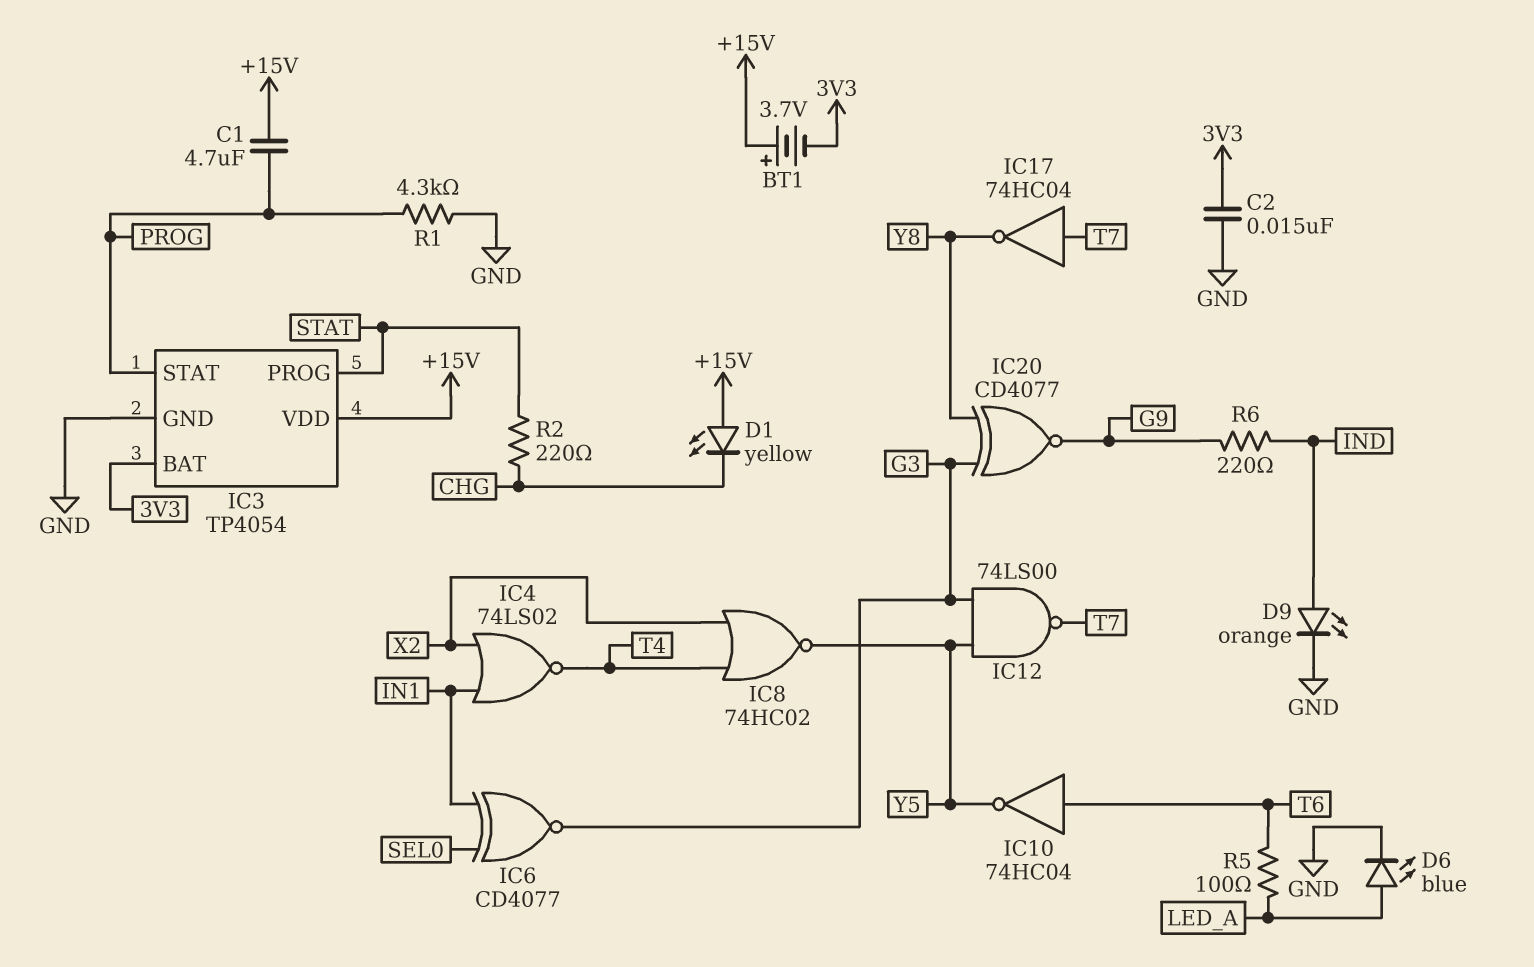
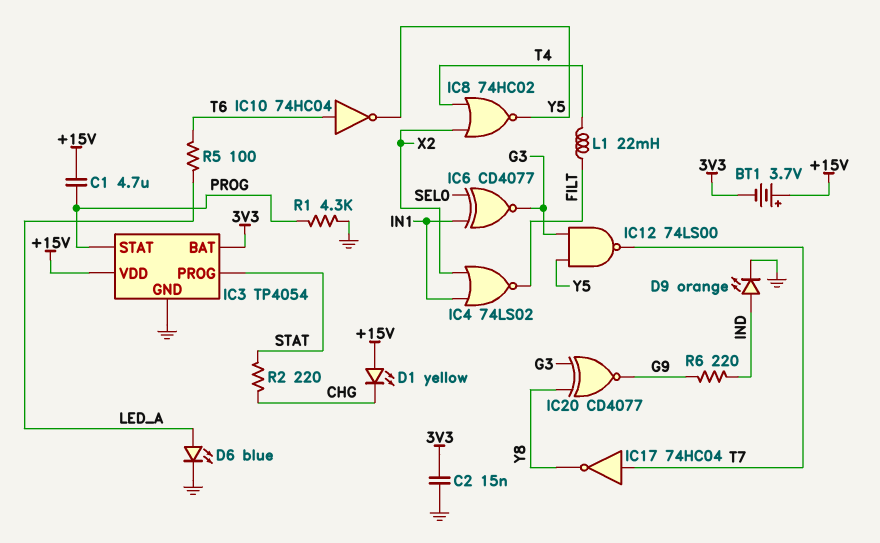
IC4: NOR 74LS02 (in IN1, in X2, out T4) -> NOR 74LS02 (in IN1, in X2, out FILT)
L1: none -> 22mH (FILT, T4)

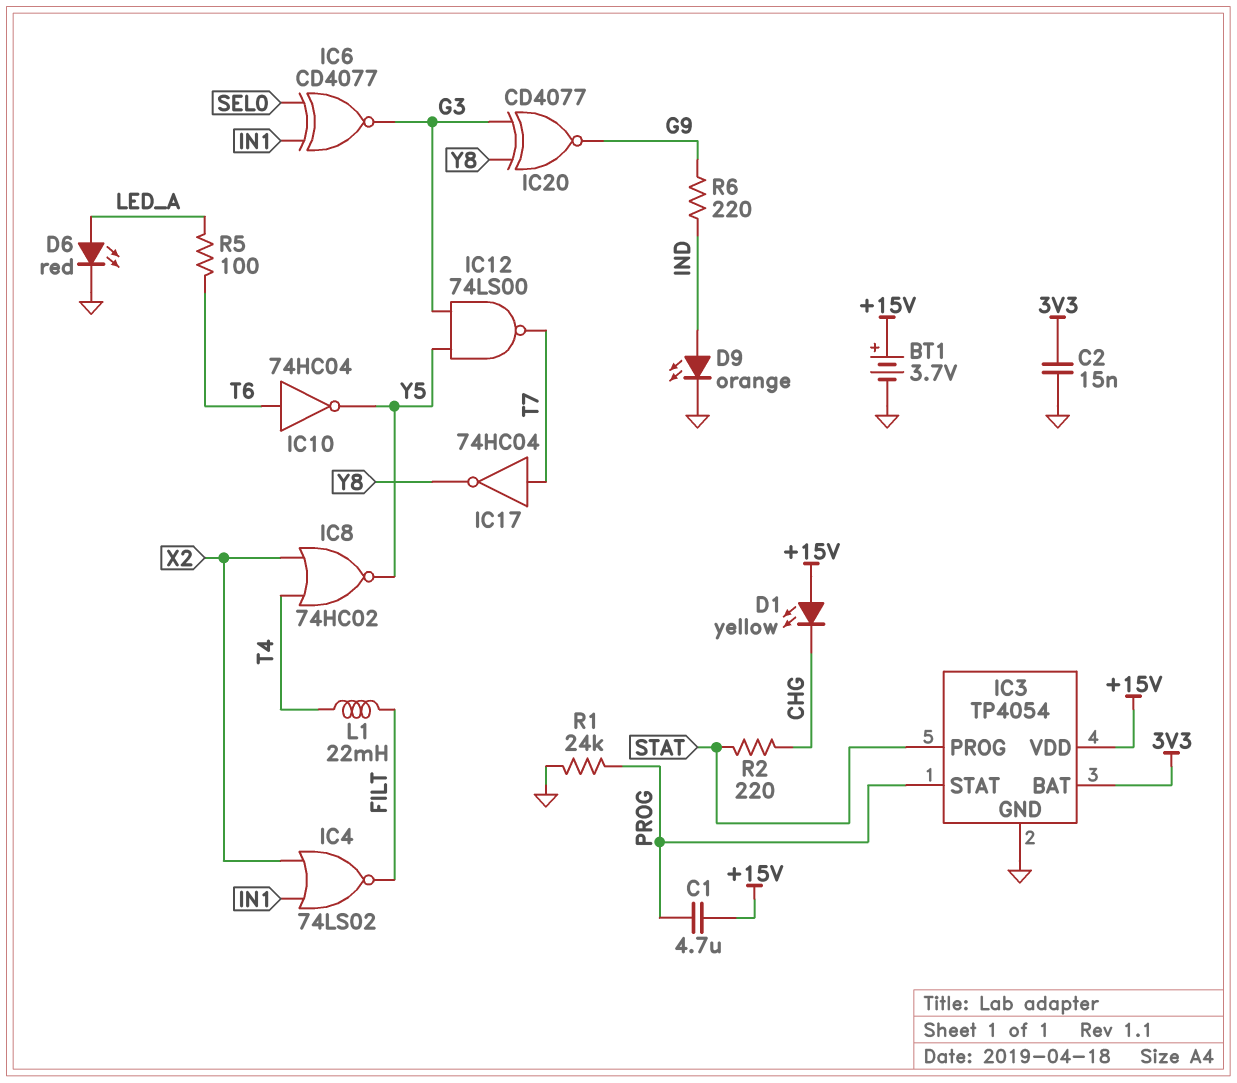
BT1: 3.7V (plus +15V, minus 3V3) -> 3.7V (plus +15V, minus GND)
D6: LED blue (A LED_A, K GND) -> LED red (A LED_A, K GND)
R1: 4.3k (GND, PROG) -> 24k (GND, PROG)

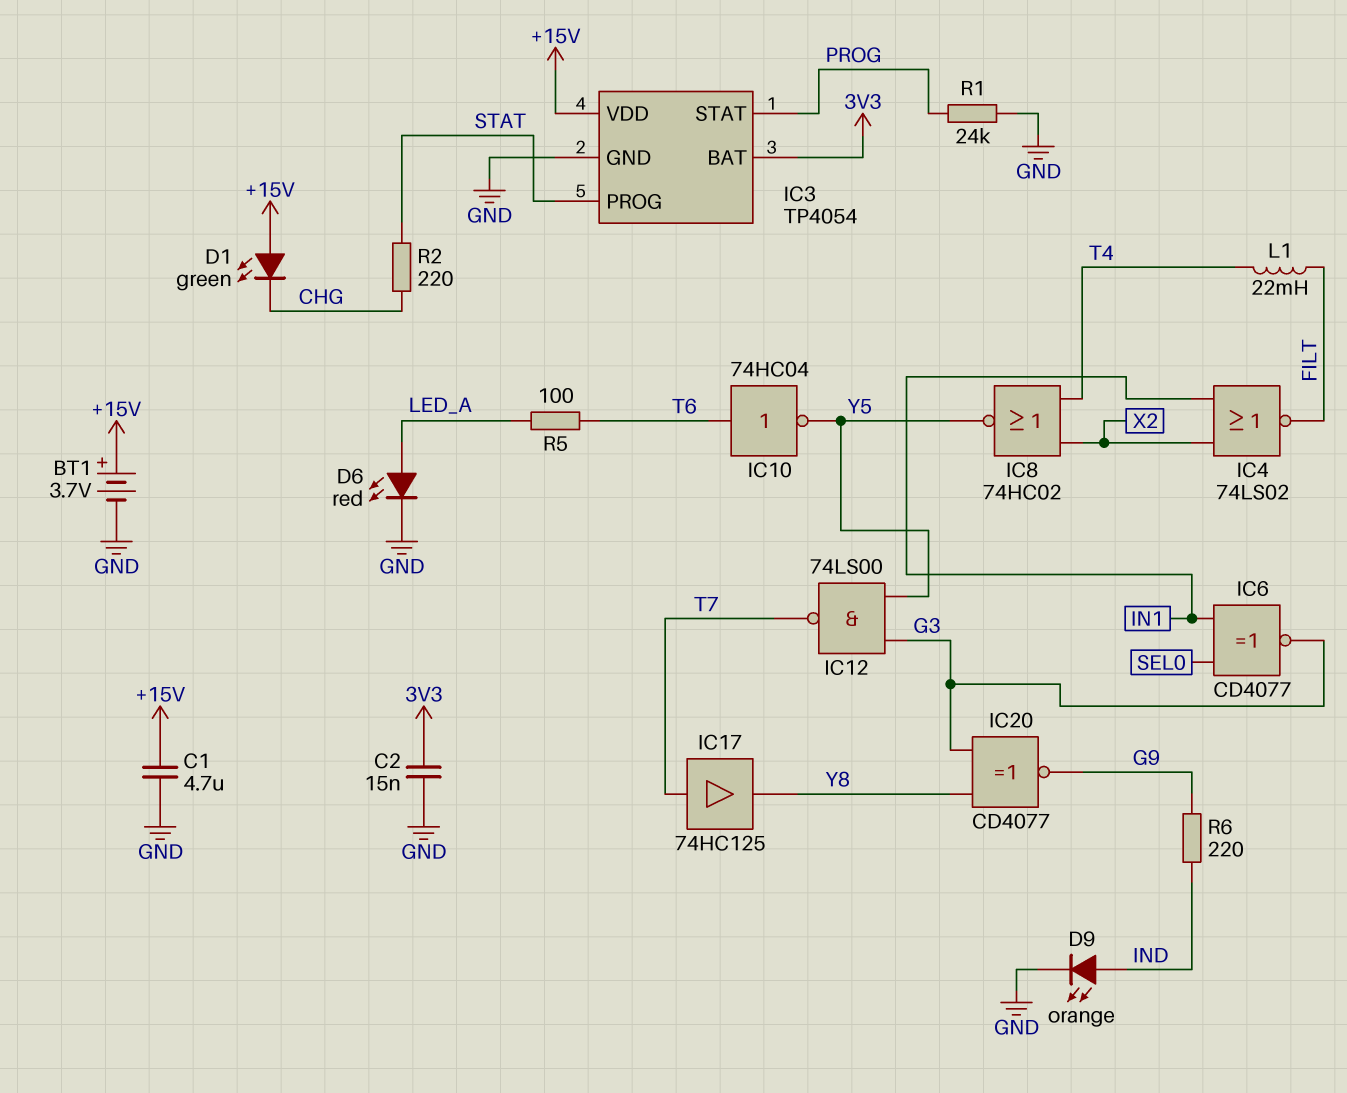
C1: 4.7uF (+15V, PROG) -> 4.7uF (+15V, GND)
D1: LED yellow (A +15V, K CHG) -> LED green (A +15V, K CHG)
IC17: NOT 74HC04 (in T7, out Y8) -> buffer 74HC125 (in T7, out Y8)

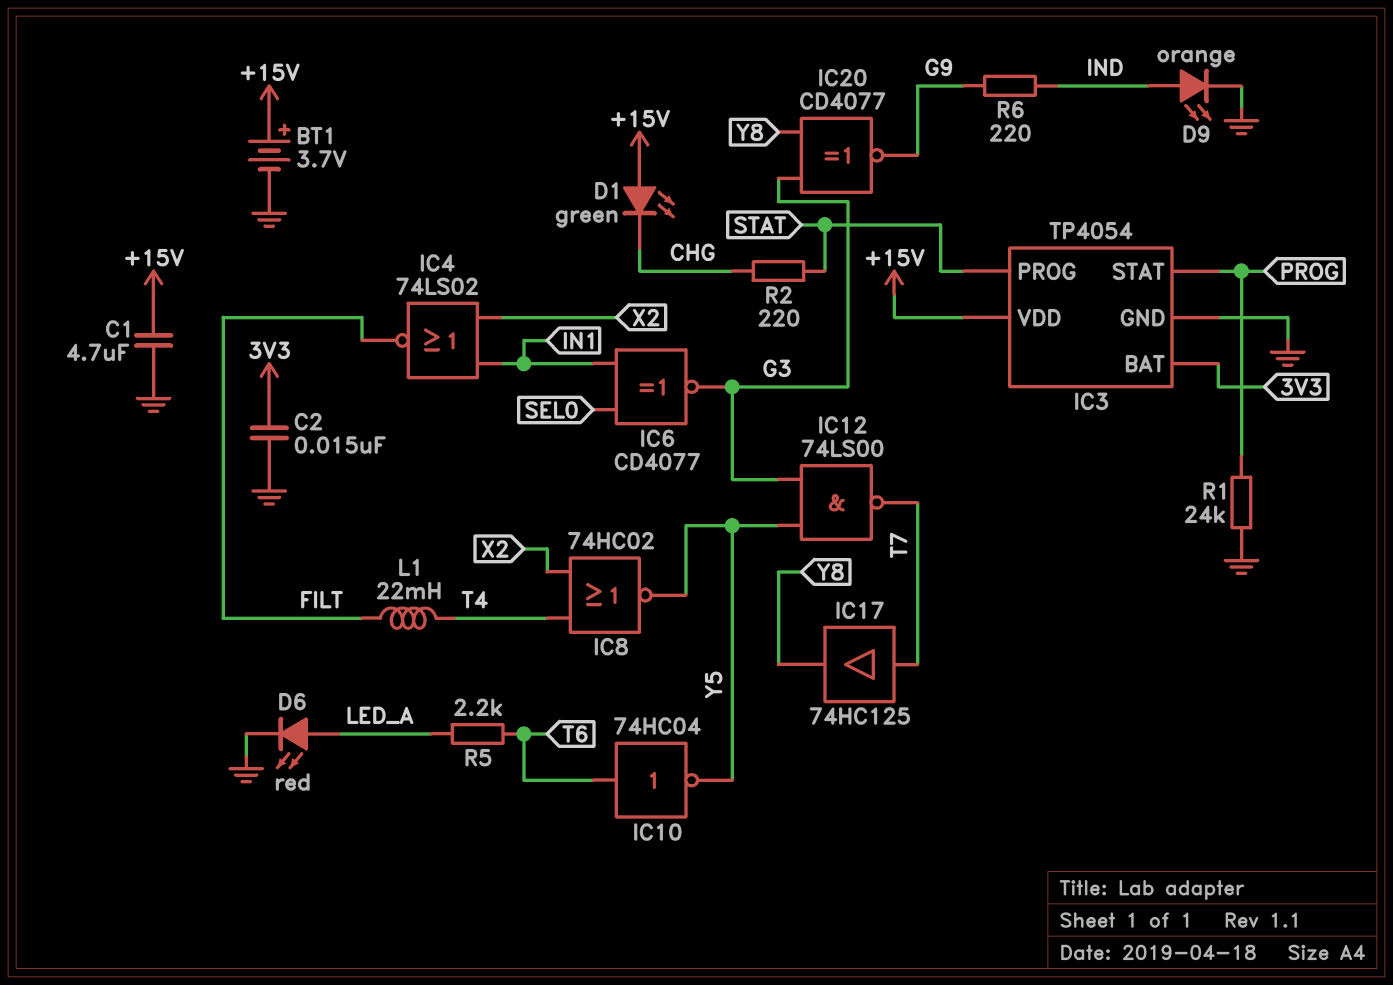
R5: 100 (LED_A, T6) -> 2.2k (LED_A, T6)

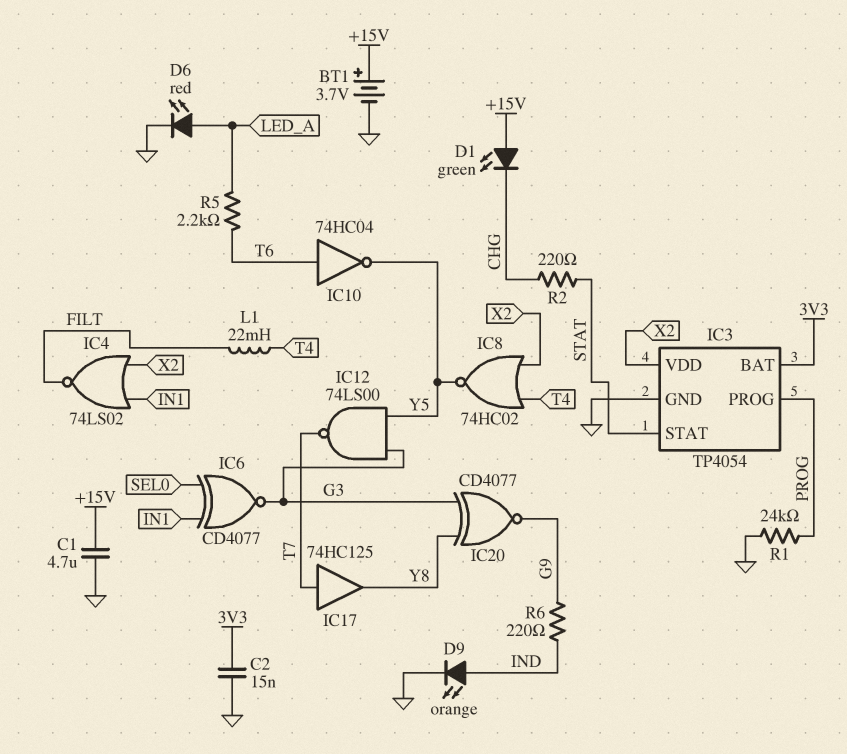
IC3 pin PROG: STAT -> PROG
IC3 pin STAT: PROG -> STAT
IC3 pin VDD: +15V -> X2

